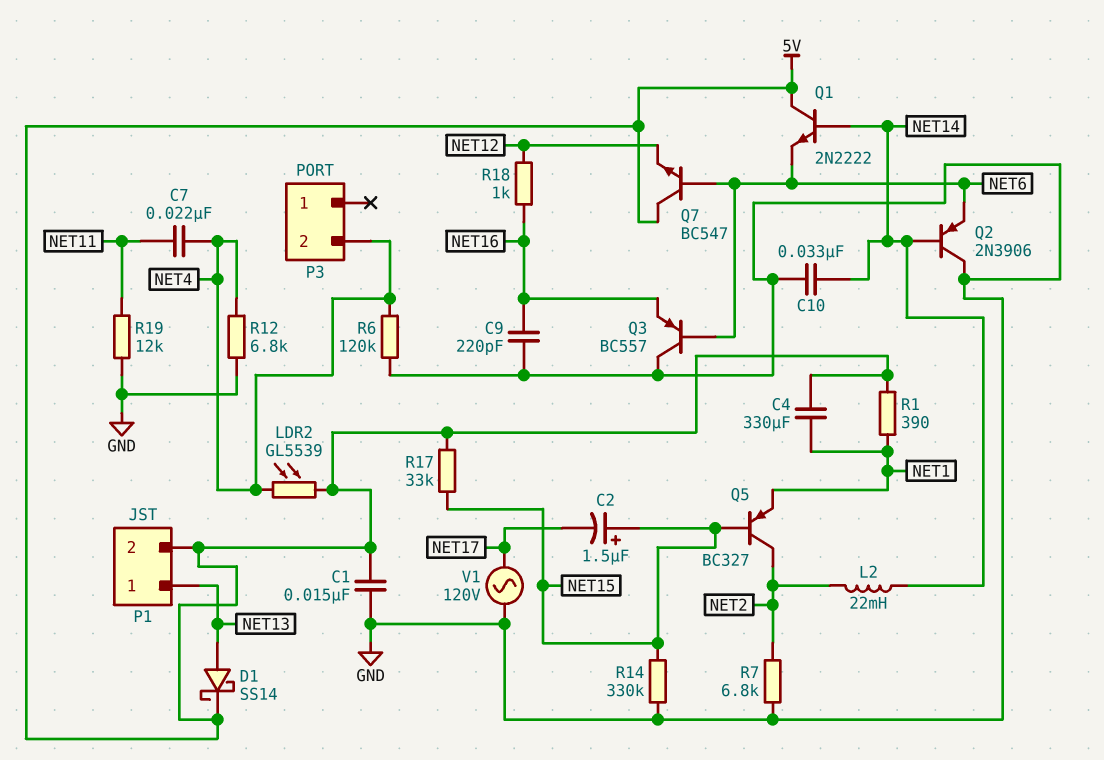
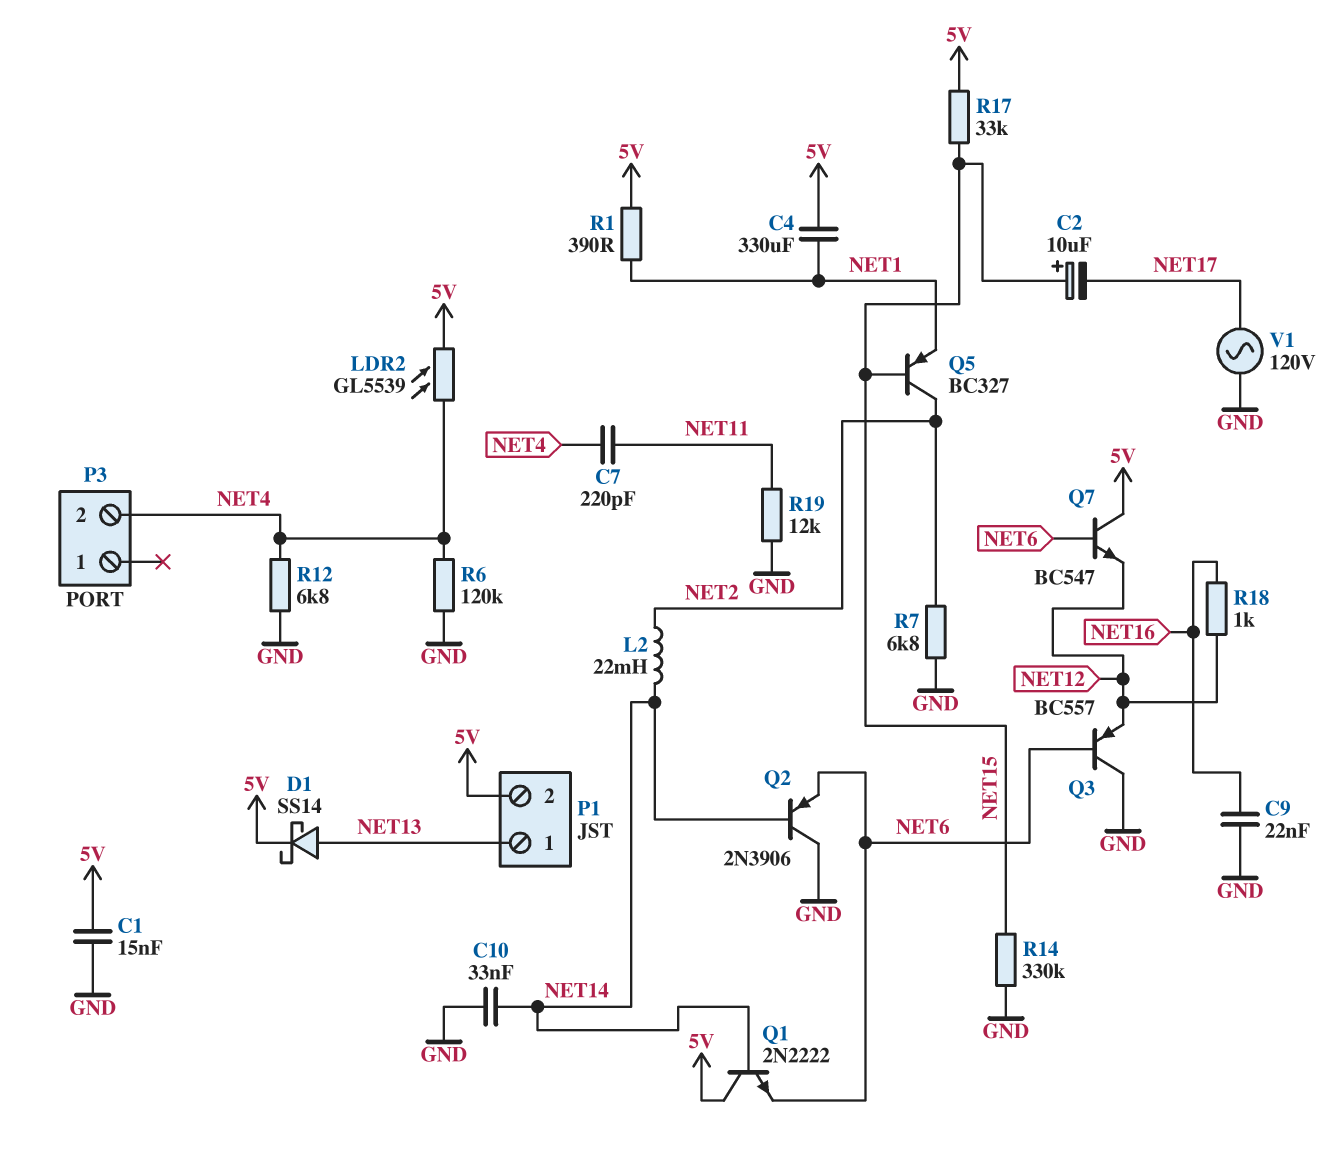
C2: 1.5uF (plus NET15, minus NET17) -> 10uF (plus NET15, minus NET17)
C7: 22nF (NET4, NET11) -> 220pF (NET4, NET11)
C9: 220pF (GND, NET16) -> 22nF (GND, NET16)
Q3: PNP BC557 (B NET6, C GND, E NET16) -> PNP BC557 (B NET6, C GND, E NET12)

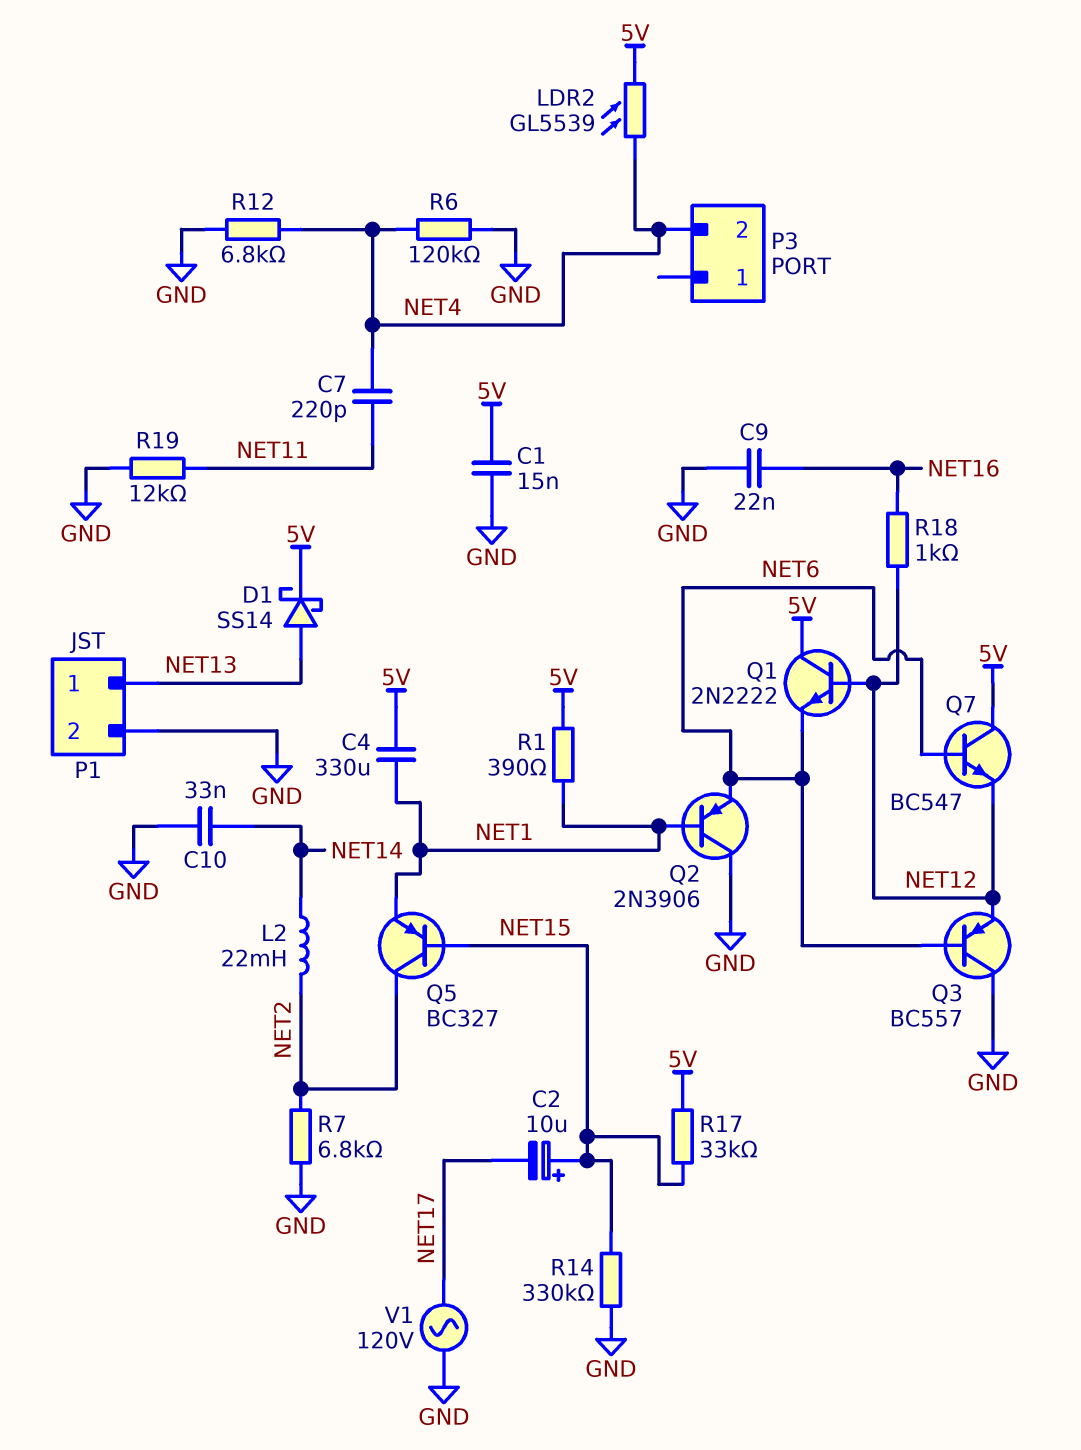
P1 pin 2: 5V -> GND
Q1: NPN 2N2222 (B NET14, C 5V, E NET6) -> NPN 2N2222 (B NET12, C 5V, E NET6)
Q2: PNP 2N3906 (B NET14, C GND, E NET6) -> PNP 2N3906 (B NET1, C GND, E NET6)

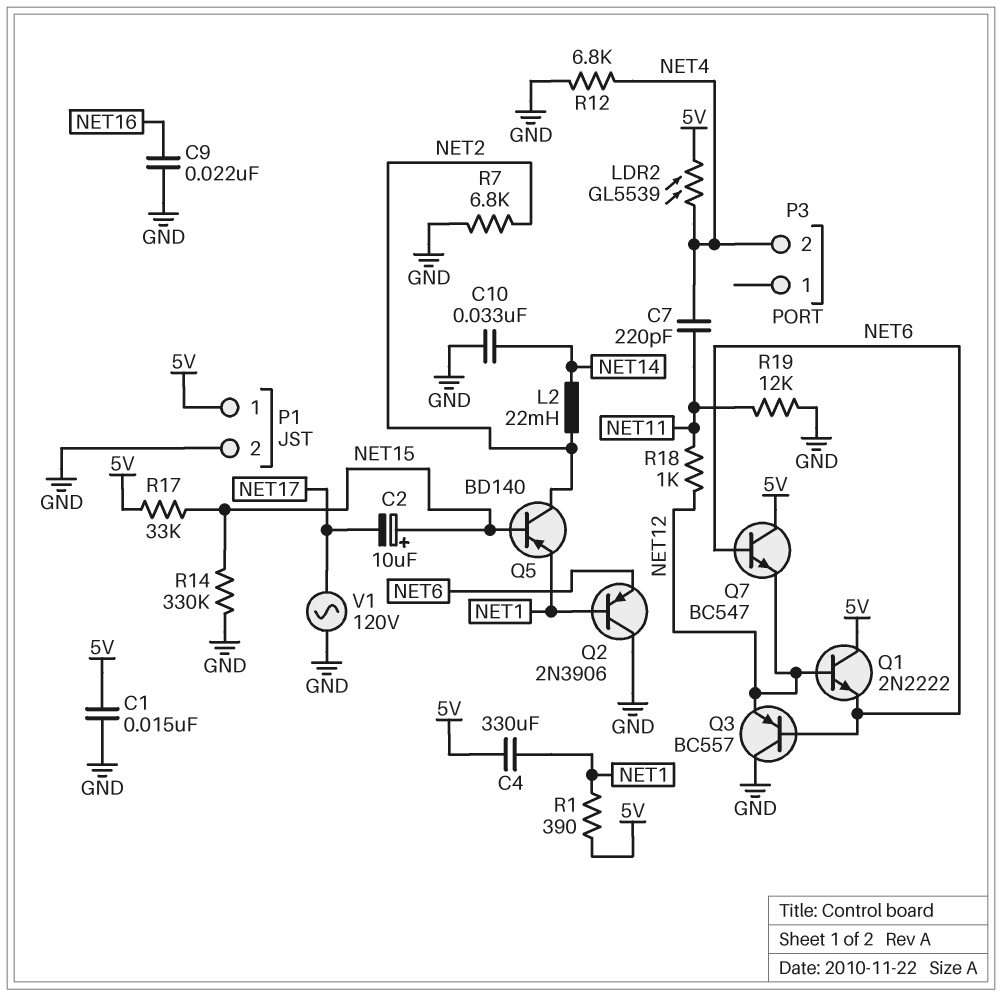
D1: schottky SS14 (A NET13, K 5V) -> none
P1 pin 1: NET13 -> 5V
Q5: PNP BC327 (B NET15, C NET2, E NET1) -> PNP BD140 (B NET15, C NET2, E NET1)
R6: 120k (GND, NET4) -> none
R18: 1k (NET12, NET16) -> 1k (NET11, NET12)

